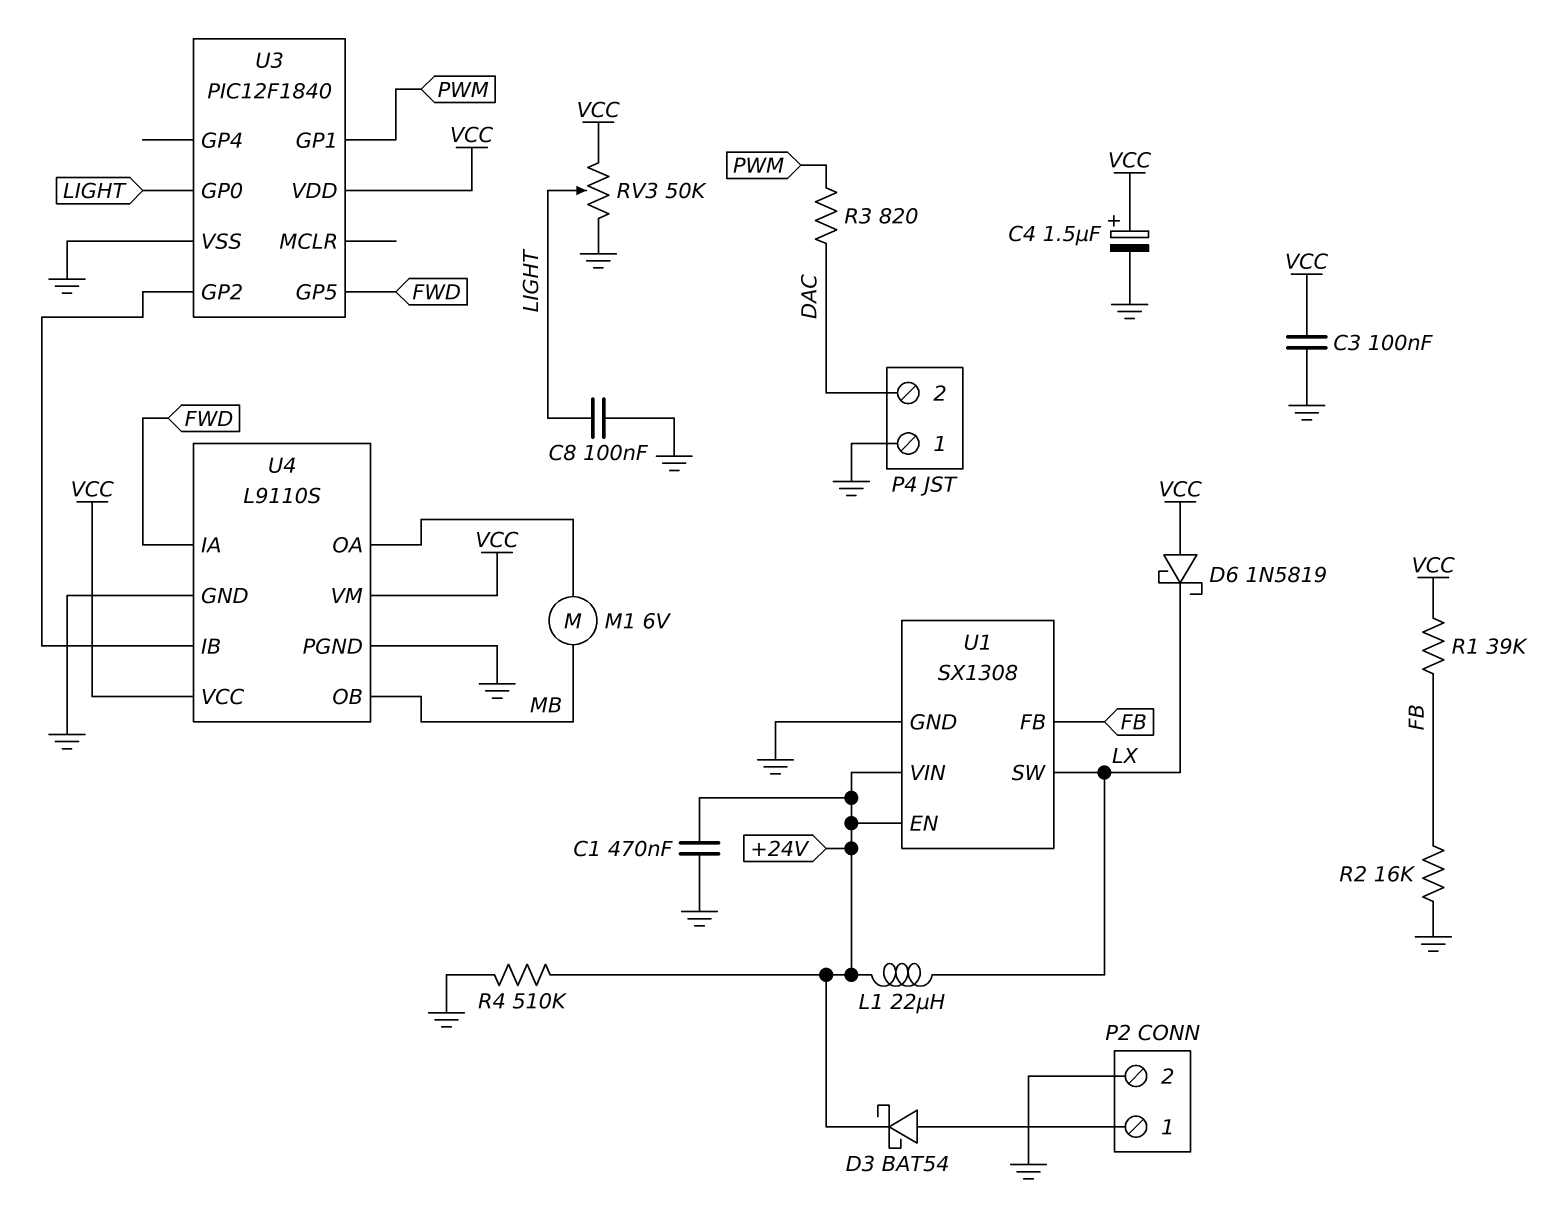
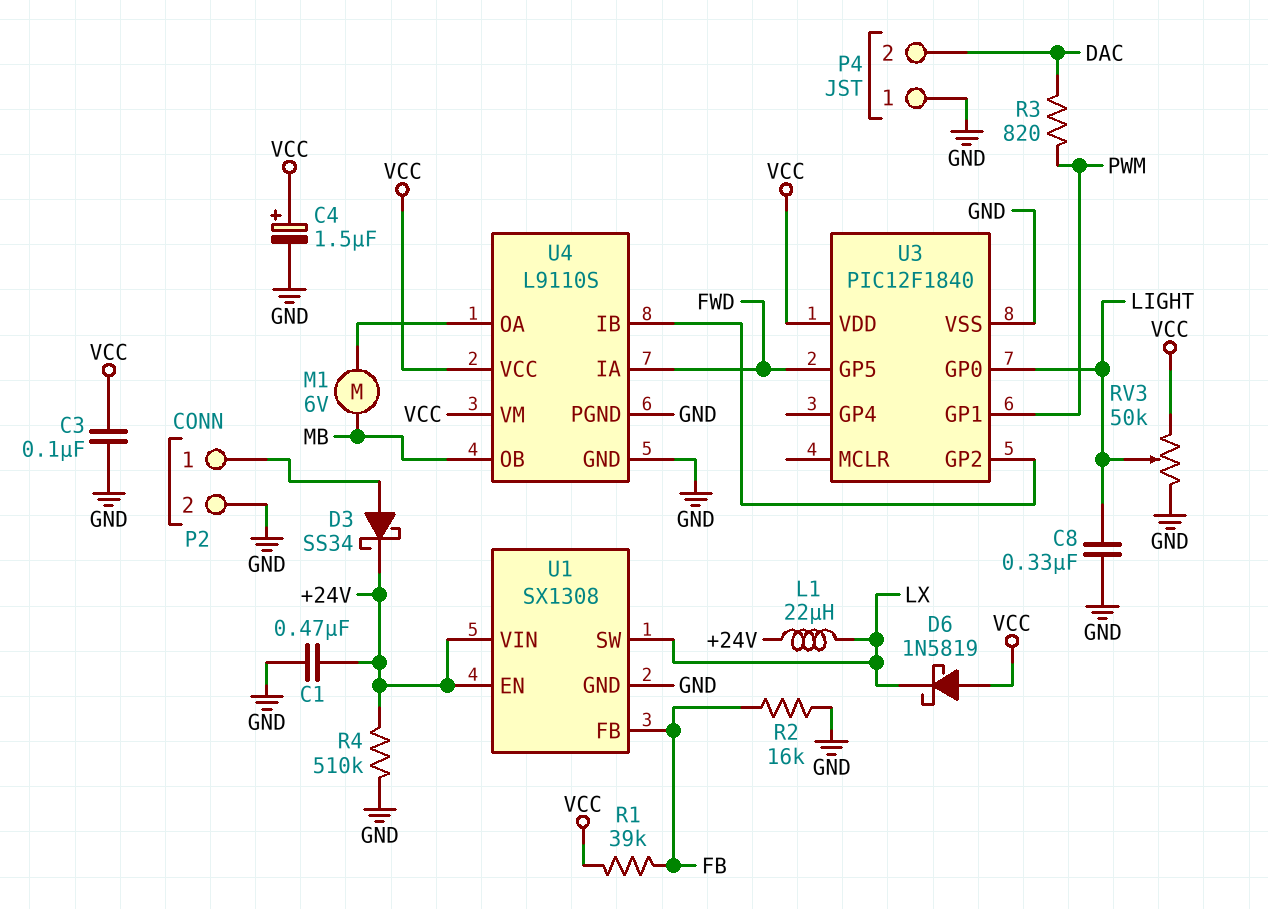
C8: 100nF (GND, LIGHT) -> 330nF (GND, LIGHT)
D3: schottky BAT54 (A P2/1, K +24V) -> schottky SS34 (A P2/1, K +24V)

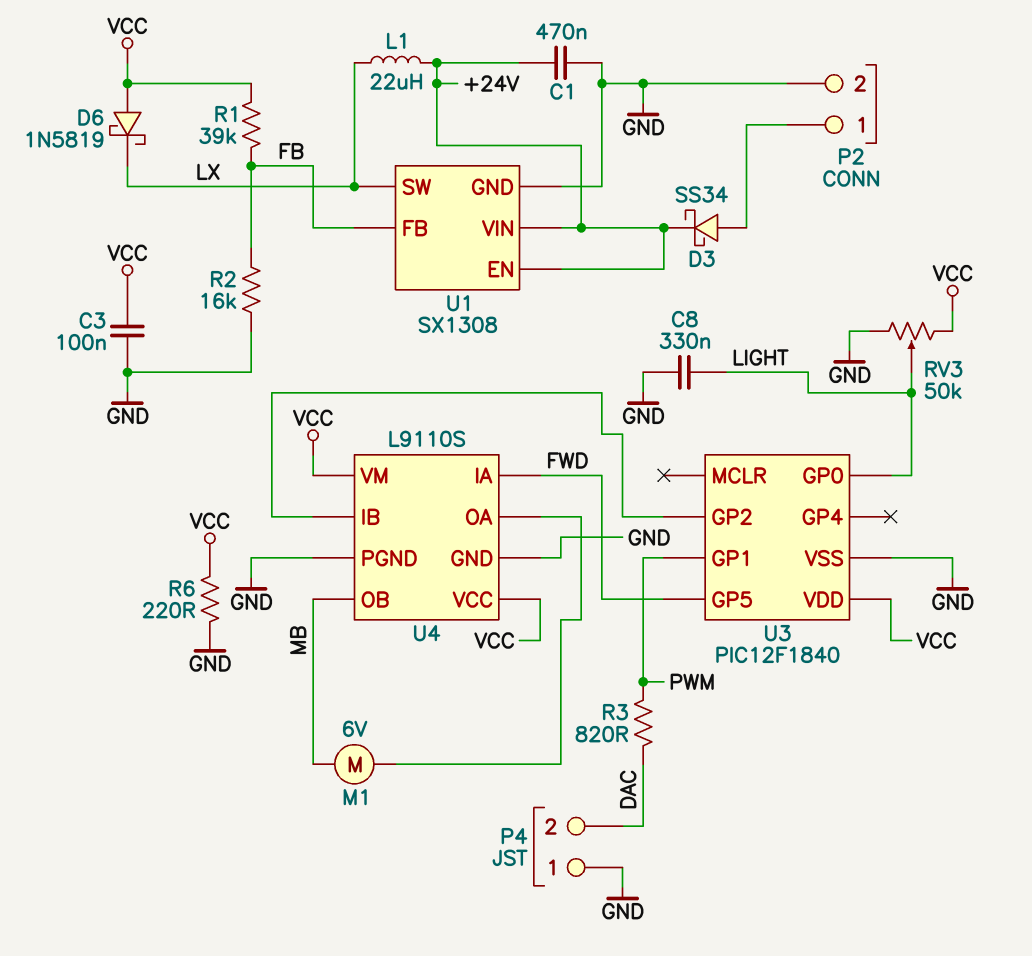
C4: 1.5uF (plus VCC, minus GND) -> none
R4: 510k (+24V, GND) -> none
R6: none -> 220 (GND, VCC)

